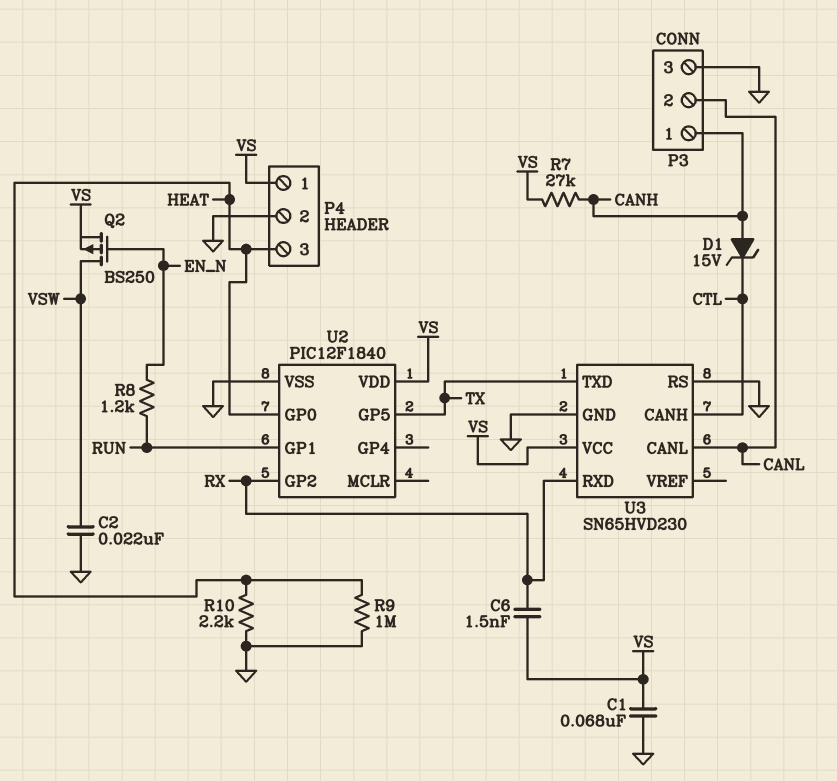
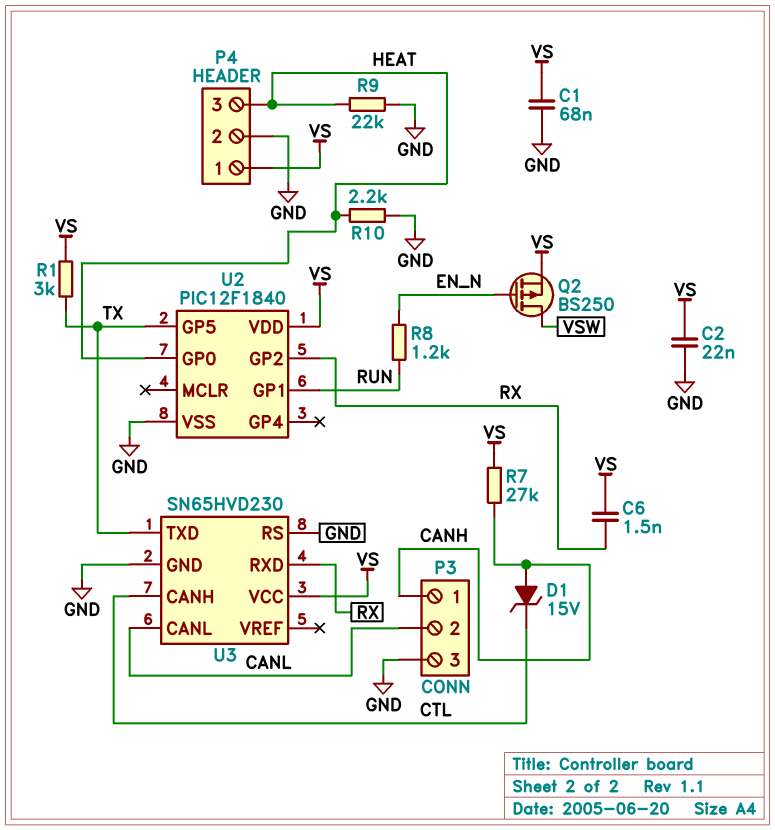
C2: 22nF (GND, VSW) -> 22nF (GND, VS)
R1: none -> 3k (TX, VS)
R9: 1M (GND, HEAT) -> 22k (GND, HEAT)

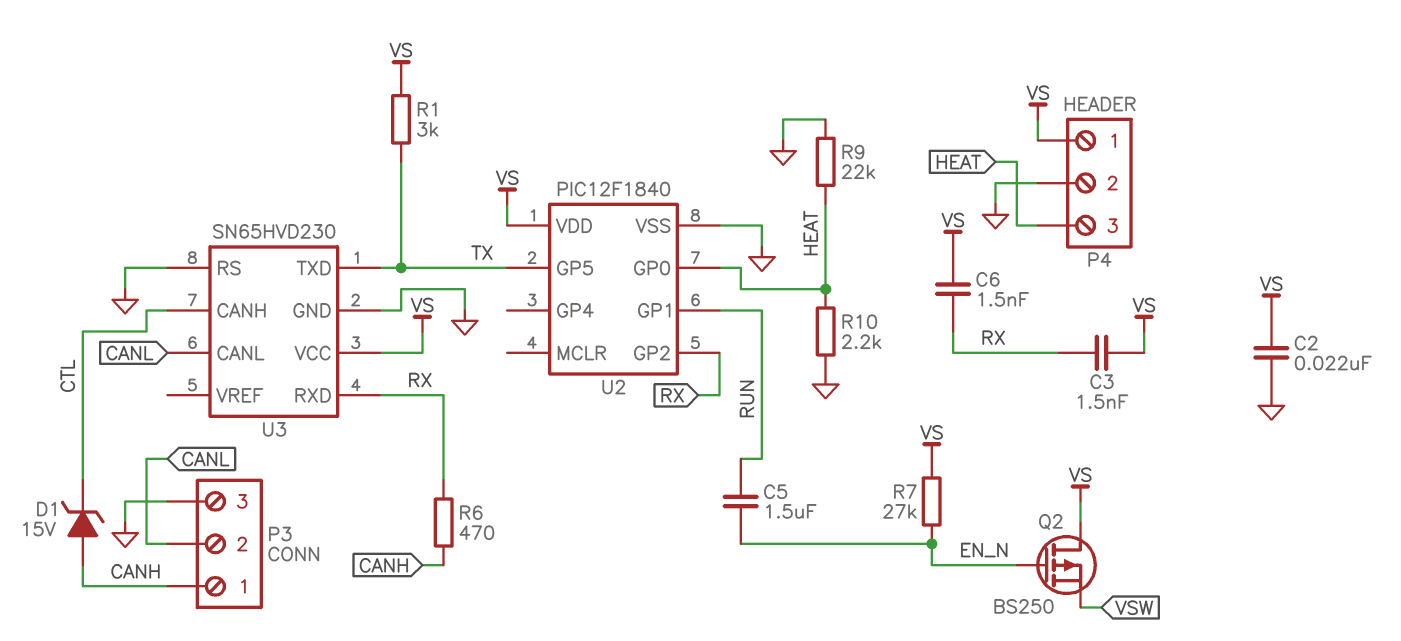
C1: 68nF (GND, VS) -> none
C3: none -> 1.5nF (RX, VS)
C5: none -> 1.5uF (EN_N, RUN)
Q2: PMOS BS250 (G EN_N, D VSW, S VS) -> PMOS BS250 (G EN_N, D VS, S VSW)
R6: none -> 470 (CANH, RX)
R7: 27k (CANH, VS) -> 27k (EN_N, VS)
R8: 1.2k (EN_N, RUN) -> none

